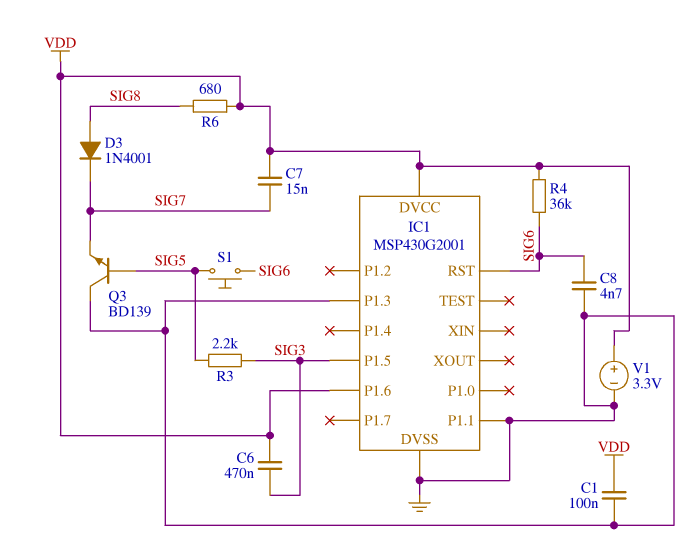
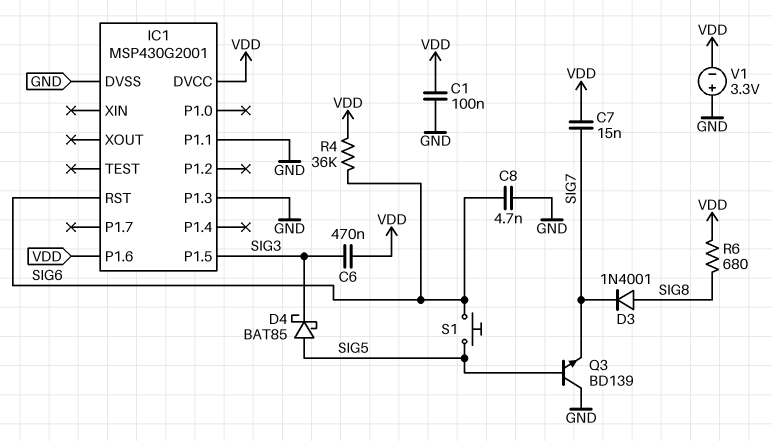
D4: none -> schottky BAT85 (A SIG5, K SIG3)
R3: 2.2k (SIG3, SIG5) -> none
V1: 3.3V (plus VDD, minus GND) -> 3.3V (plus GND, minus VDD)

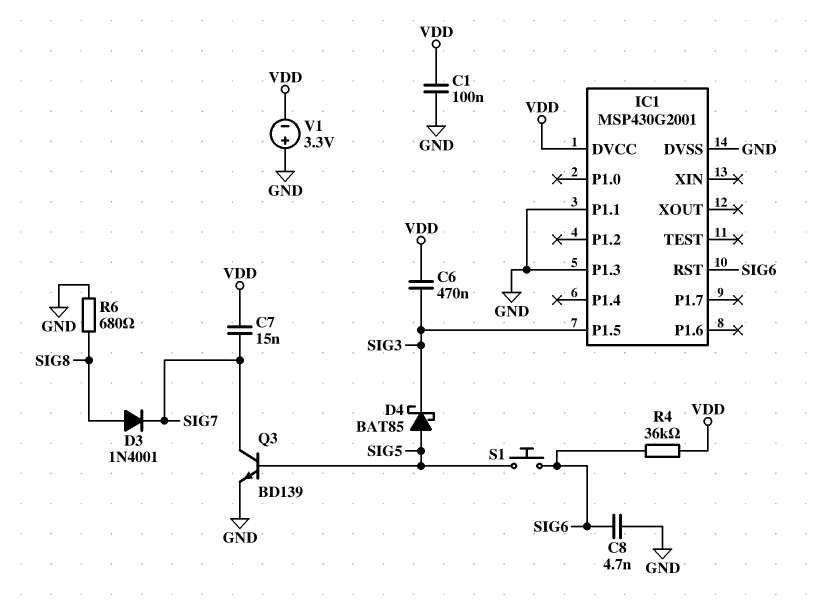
IC1 pin P1.6: VDD -> none
Q3: NPN BD139 (B SIG5, C GND, E SIG7) -> NPN BD139 (B SIG5, C SIG7, E GND)
R6: 680 (SIG8, VDD) -> 680 (GND, SIG8)

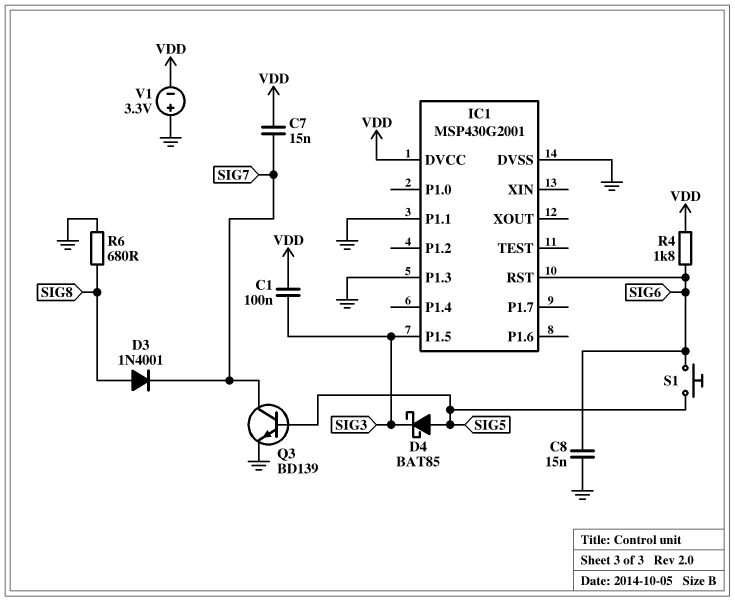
C1: 100nF (GND, VDD) -> 100nF (SIG3, VDD)
C6: 470nF (SIG3, VDD) -> none
C8: 4.7nF (GND, SIG6) -> 15nF (GND, SIG6)
R4: 36k (SIG6, VDD) -> 1.8k (SIG6, VDD)

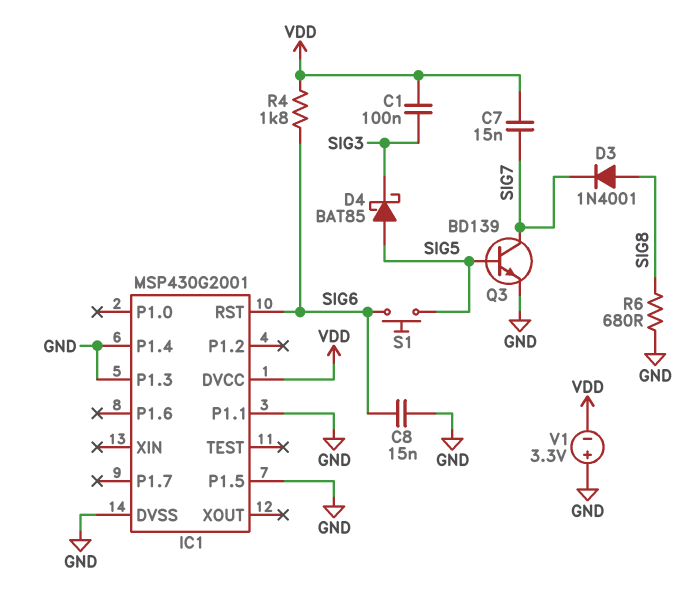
IC1 pin P1.4: none -> GND
IC1 pin P1.5: SIG3 -> GND

